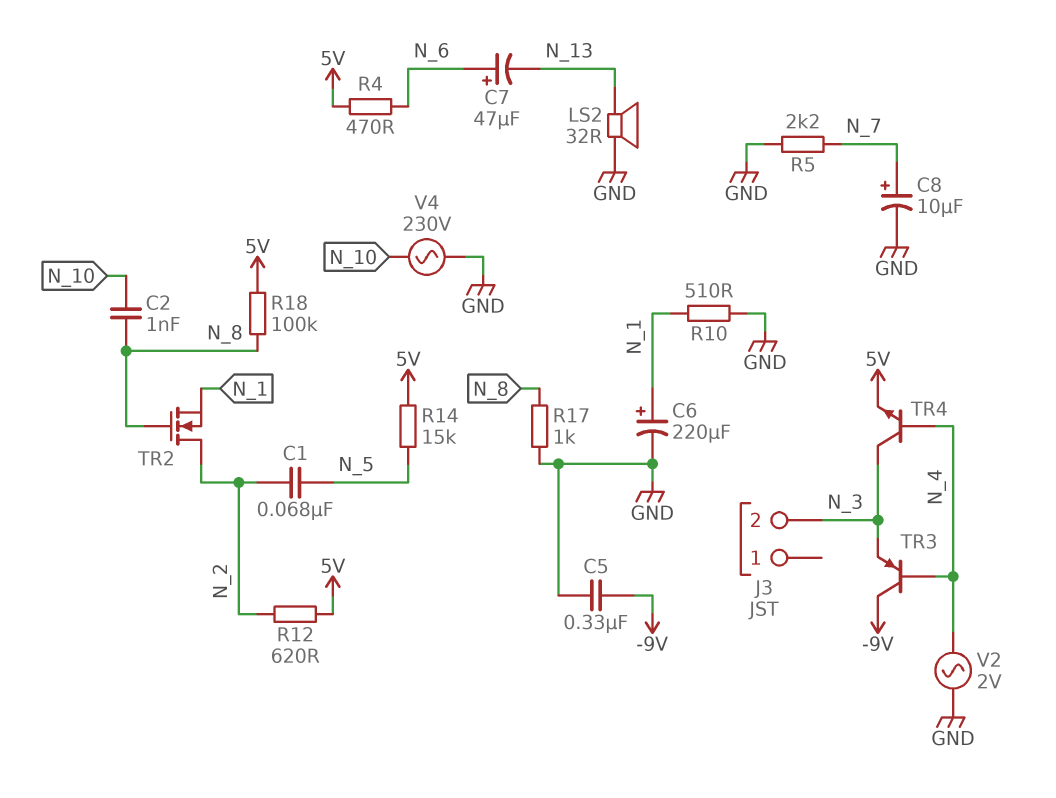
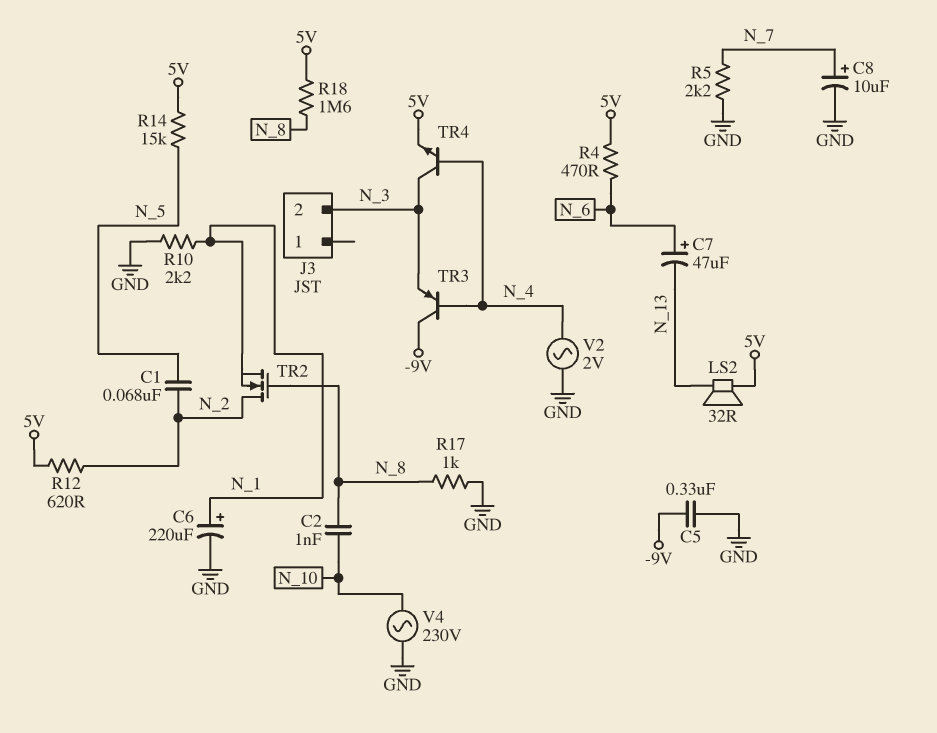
LS2: speaker 32R (GND, N_13) -> speaker 32R (5V, N_13)
R10: 510 (GND, N_1) -> 2.2k (GND, N_1)
R18: 100k (5V, N_8) -> 1.6M (5V, N_8)

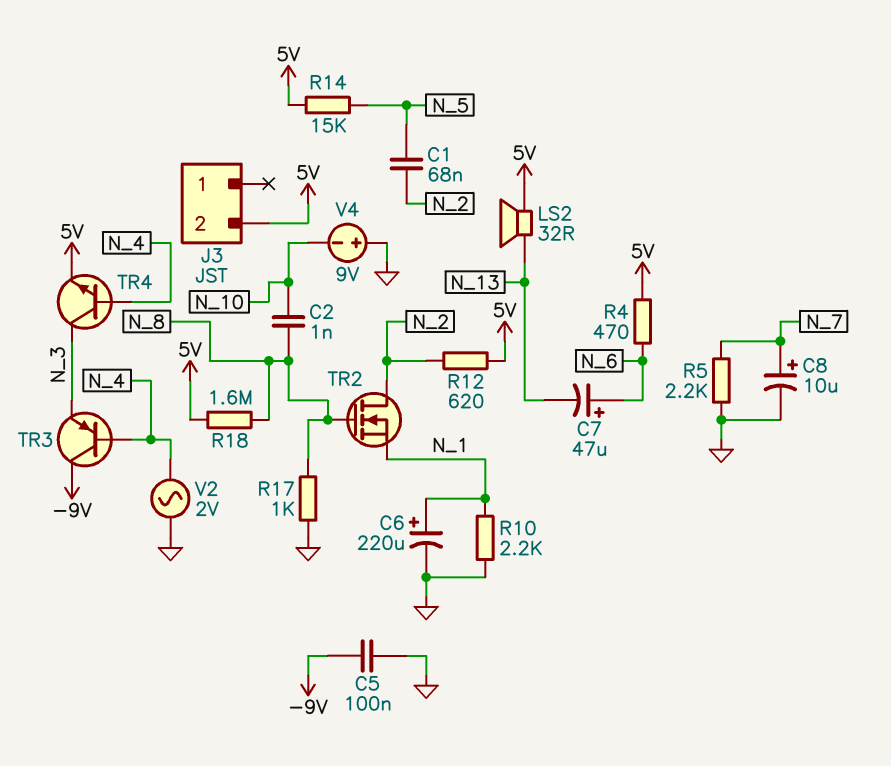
C5: 330nF (-9V, GND) -> 100nF (-9V, GND)
J3 pin 2: N_3 -> 5V
V4: AC 230V (GND, N_10) -> 9V (plus GND, minus N_10)

